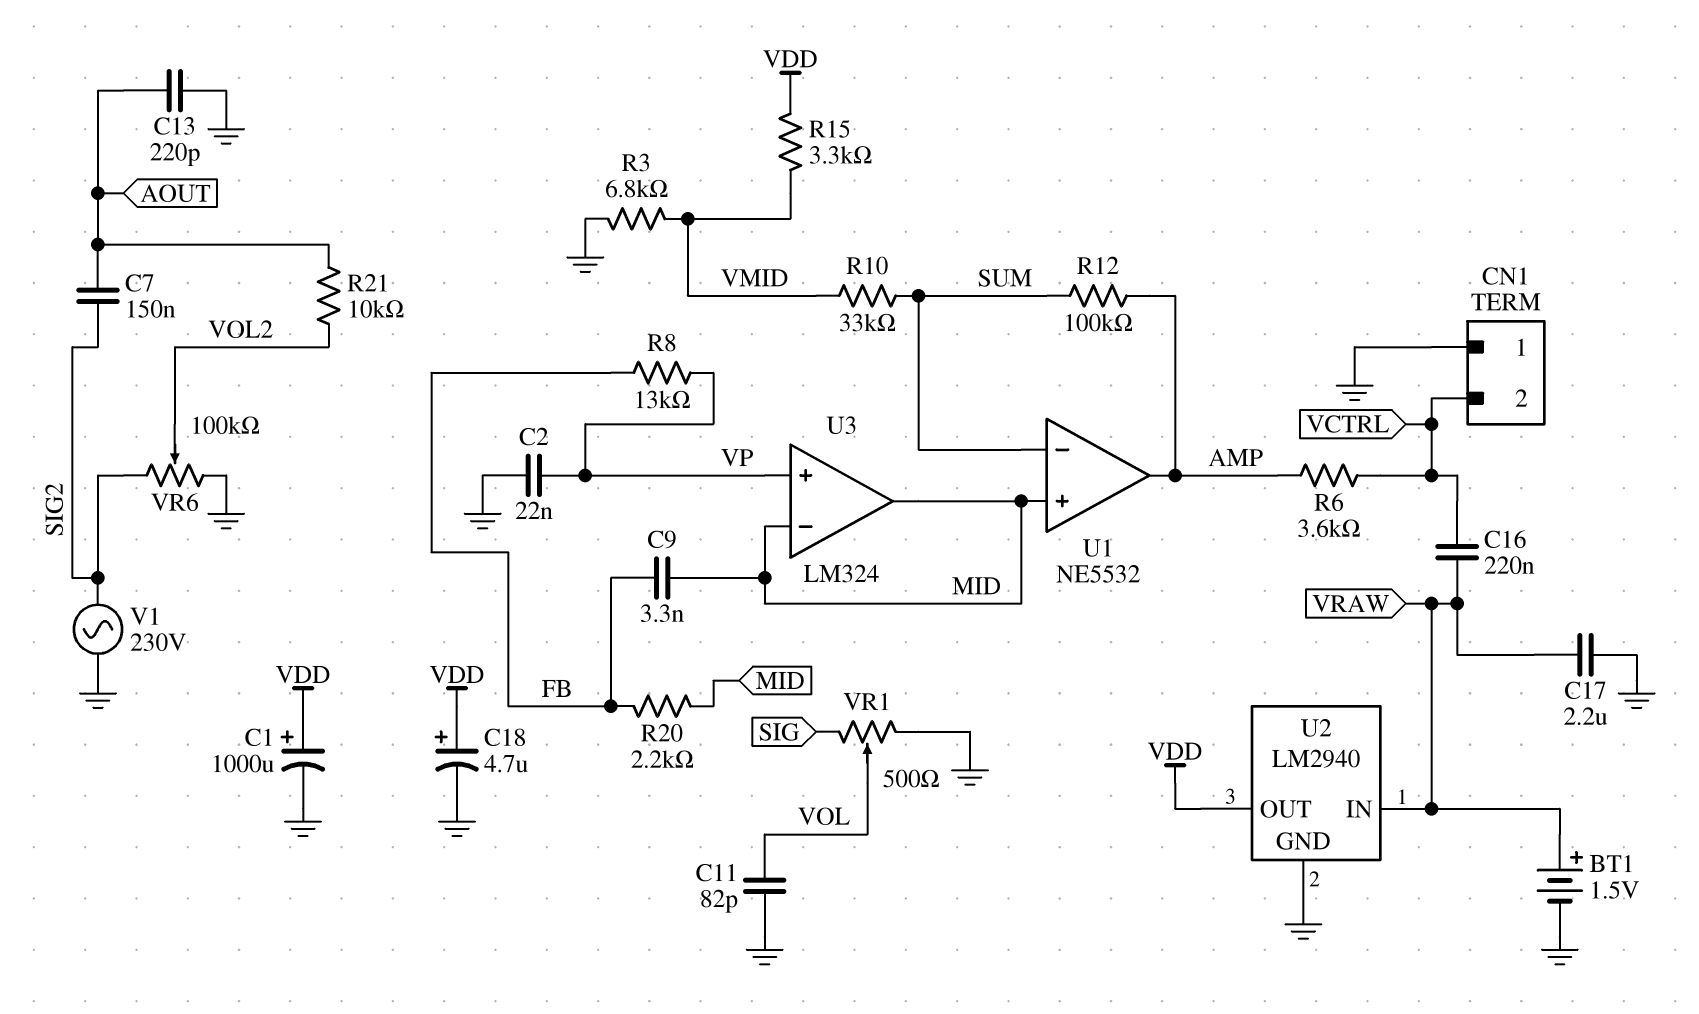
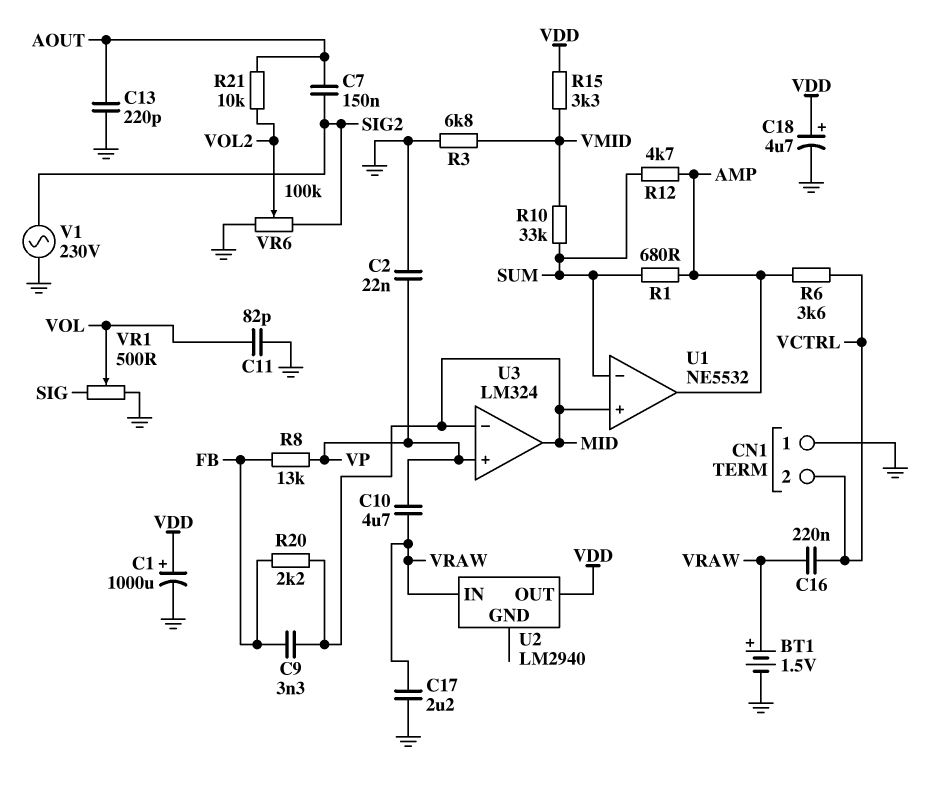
C10: none -> 4.7uF (VP, VRAW)
R1: none -> 680 (AMP, SUM)
R12: 100k (AMP, SUM) -> 4.7k (AMP, SUM)
U2 pin GND: GND -> none

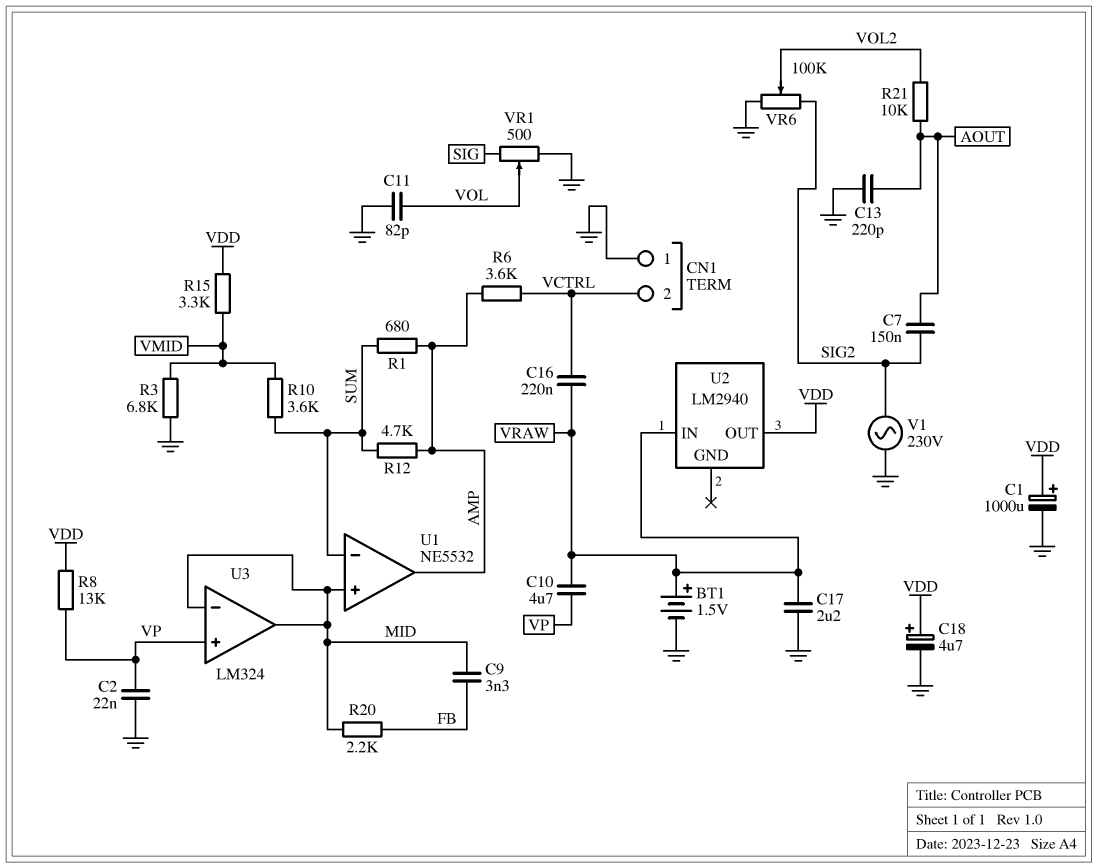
R8: 13k (FB, VP) -> 13k (VDD, VP)
R10: 33k (SUM, VMID) -> 3.6k (SUM, VMID)

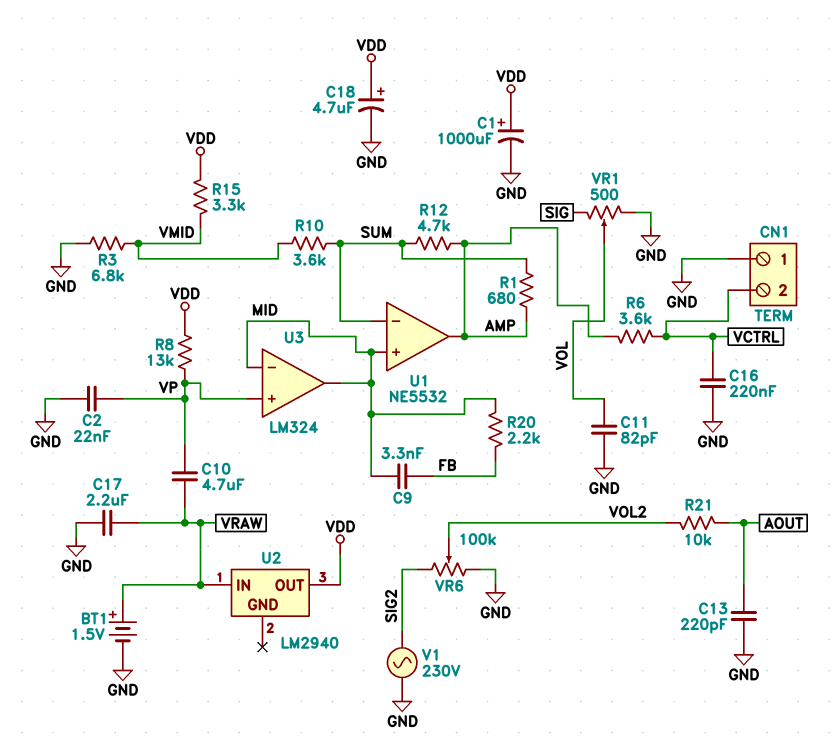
C7: 150nF (AOUT, SIG2) -> none
C16: 220nF (VCTRL, VRAW) -> 220nF (GND, VCTRL)

